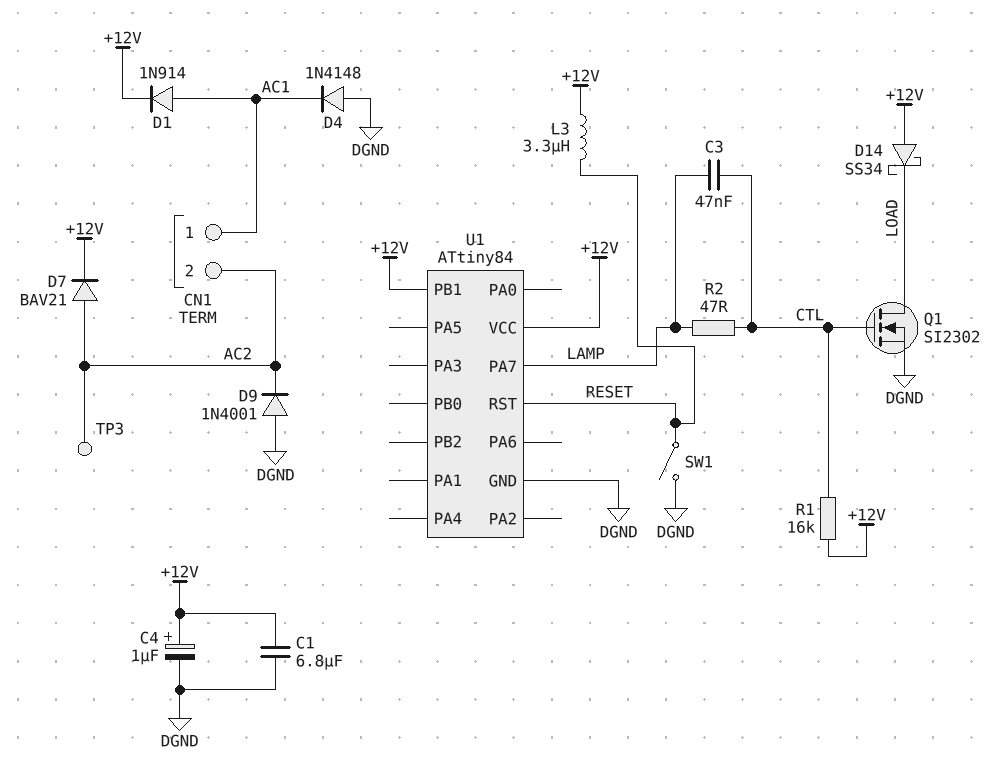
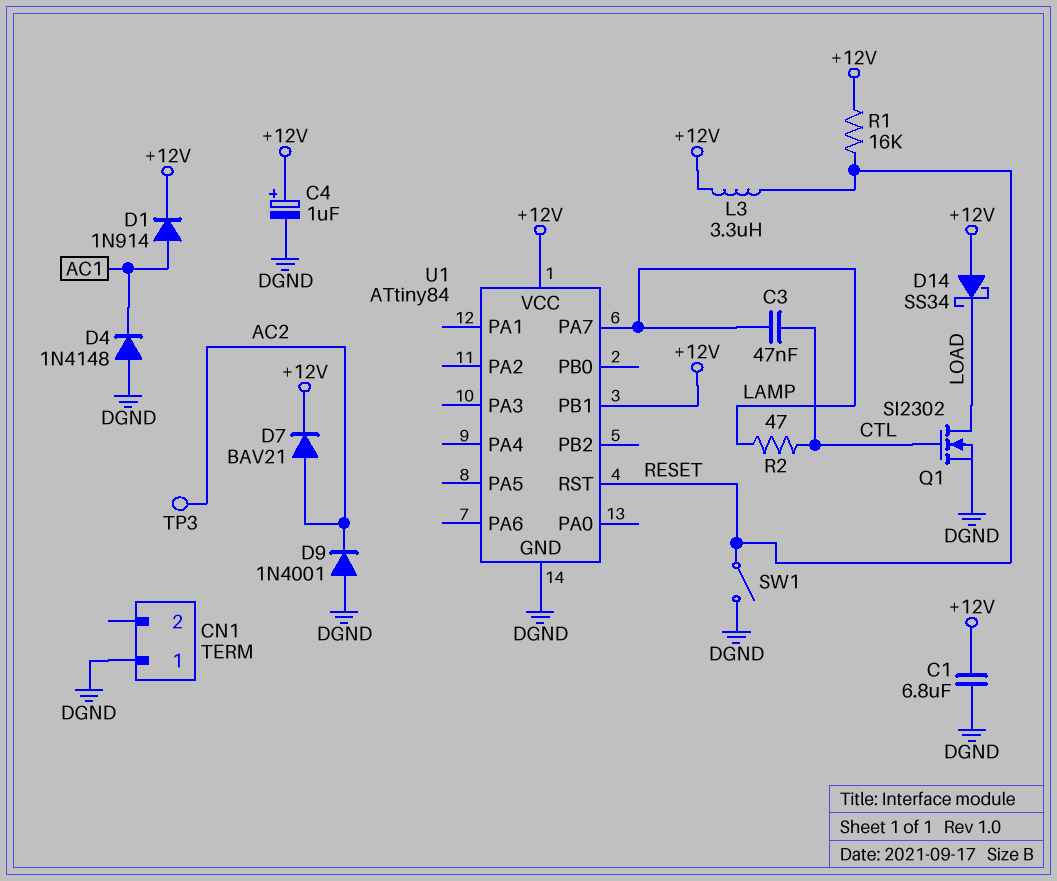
CN1 pin 1: AC1 -> DGND
CN1 pin 2: AC2 -> none
R1: 16k (+12V, CTL) -> 16k (+12V, RESET)

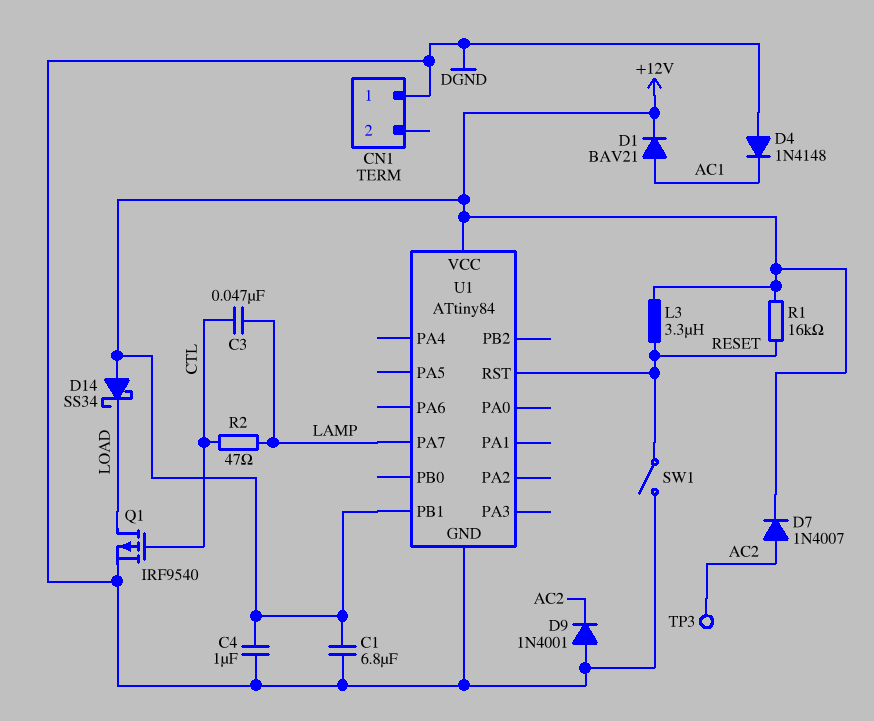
C4: 1uF (plus +12V, minus DGND) -> 1uF (+12V, DGND)
D1: diode 1N914 (A AC1, K +12V) -> diode BAV21 (A AC1, K +12V)
D7: diode BAV21 (A AC2, K +12V) -> diode 1N4007 (A AC2, K +12V)
Q1: NMOS SI2302 (G CTL, D LOAD, S DGND) -> PMOS IRF9540 (G CTL, D LOAD, S DGND)

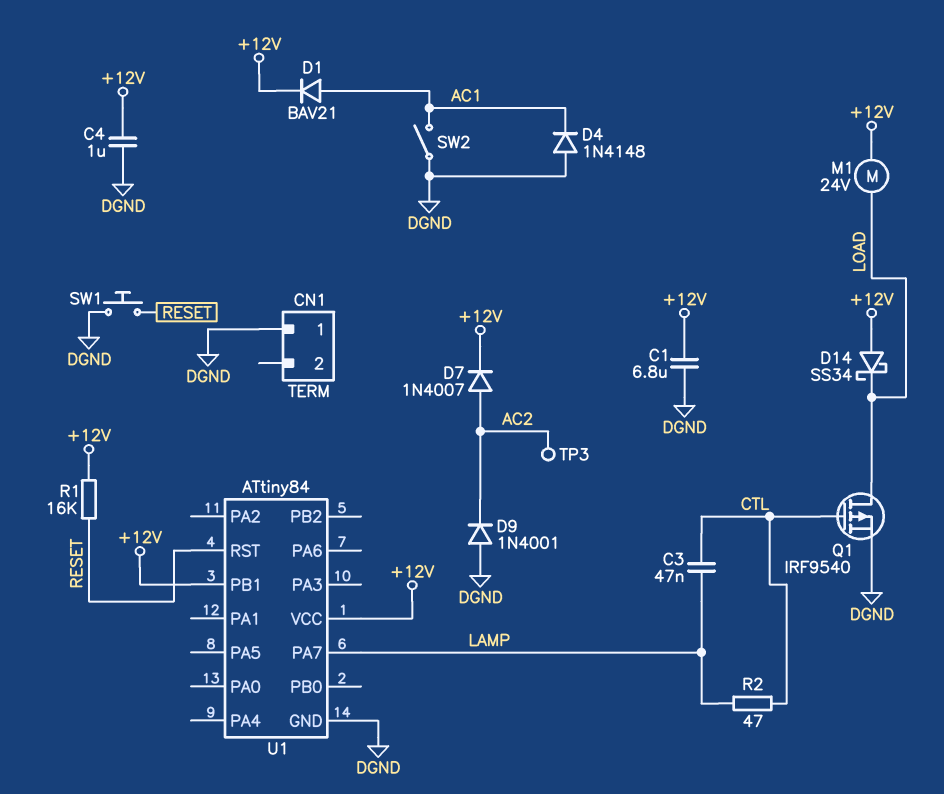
L3: 3.3uH (+12V, RESET) -> none
M1: none -> motor 24V (+12V, LOAD)
SW1: switch (DGND, RESET) -> button (DGND, RESET)
SW2: none -> switch (AC1, DGND)

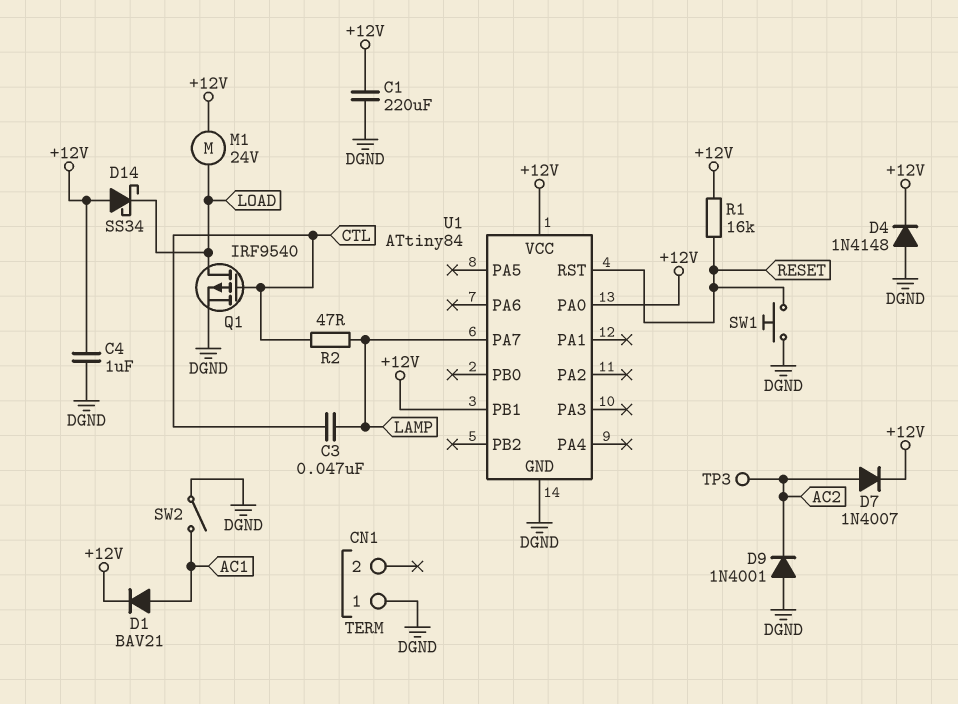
C1: 6.8uF (+12V, DGND) -> 220uF (+12V, DGND)
D4: diode 1N4148 (A DGND, K AC1) -> diode 1N4148 (A DGND, K +12V)
U1 pin PA0: none -> +12V

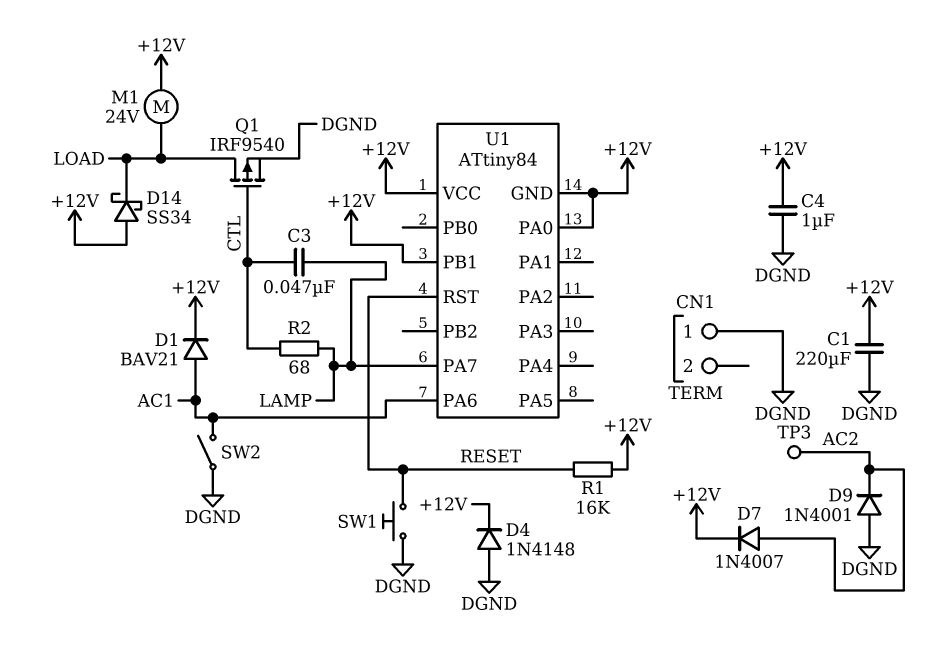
R2: 47 (CTL, LAMP) -> 68 (CTL, LAMP)
U1 pin GND: DGND -> +12V
U1 pin PA6: none -> AC1

